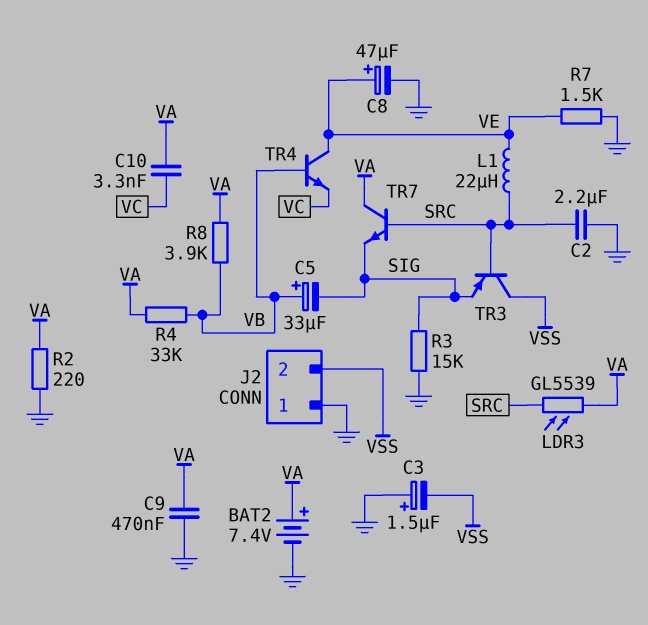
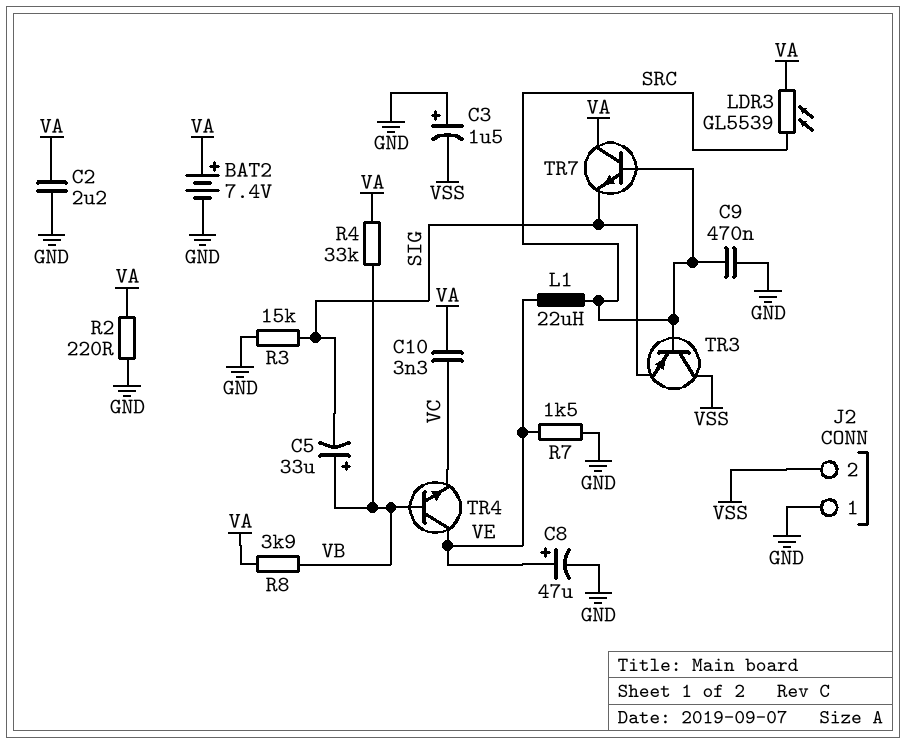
C2: 2.2uF (GND, SRC) -> 2.2uF (GND, VA)
C9: 470nF (GND, VA) -> 470nF (GND, SRC)

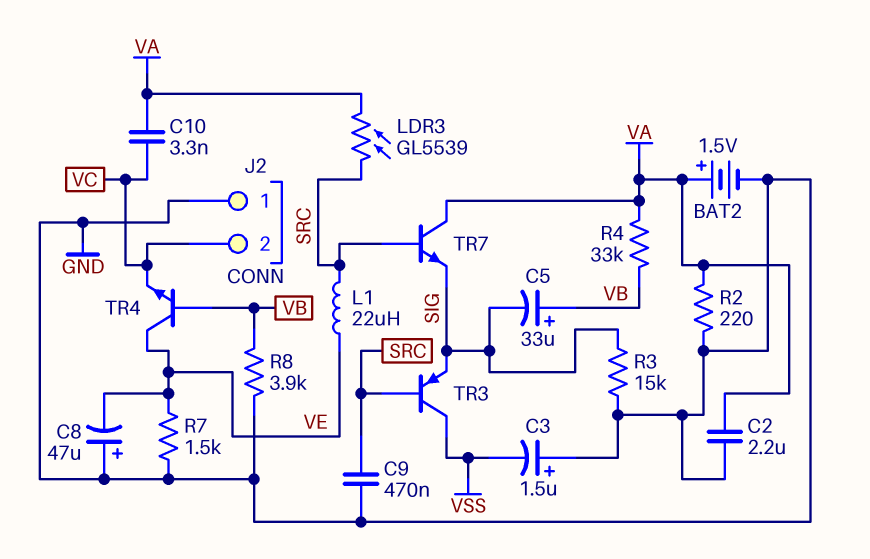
BAT2: 7.4V (plus VA, minus GND) -> 1.5V (plus VA, minus GND)
C8: 47uF (plus VE, minus GND) -> 47uF (plus GND, minus VE)
J2 pin 2: VSS -> VC
R8: 3.9k (VA, VB) -> 3.9k (GND, VB)

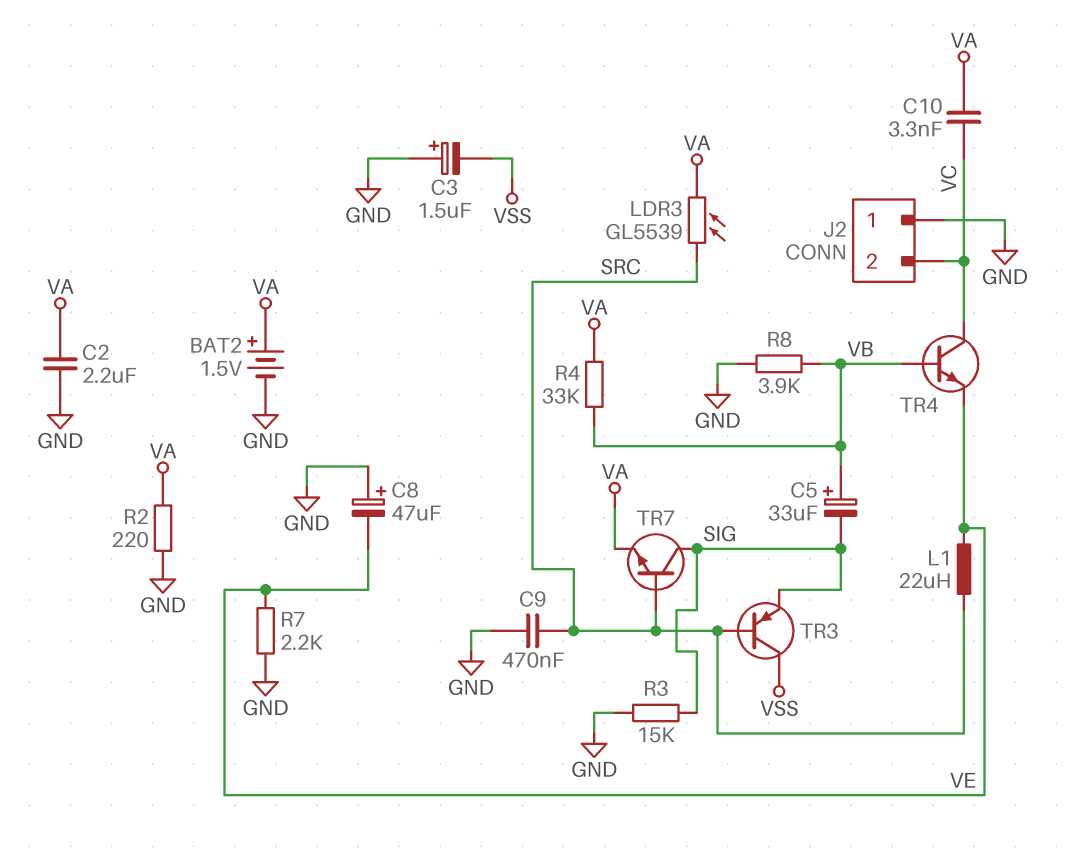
R7: 1.5k (GND, VE) -> 2.2k (GND, VE)
TR4: NPN (B VB, C VE, E VC) -> NPN (B VB, C VC, E VE)
TR7: NPN (B SRC, C VA, E SIG) -> NPN (B SRC, C SIG, E VA)

